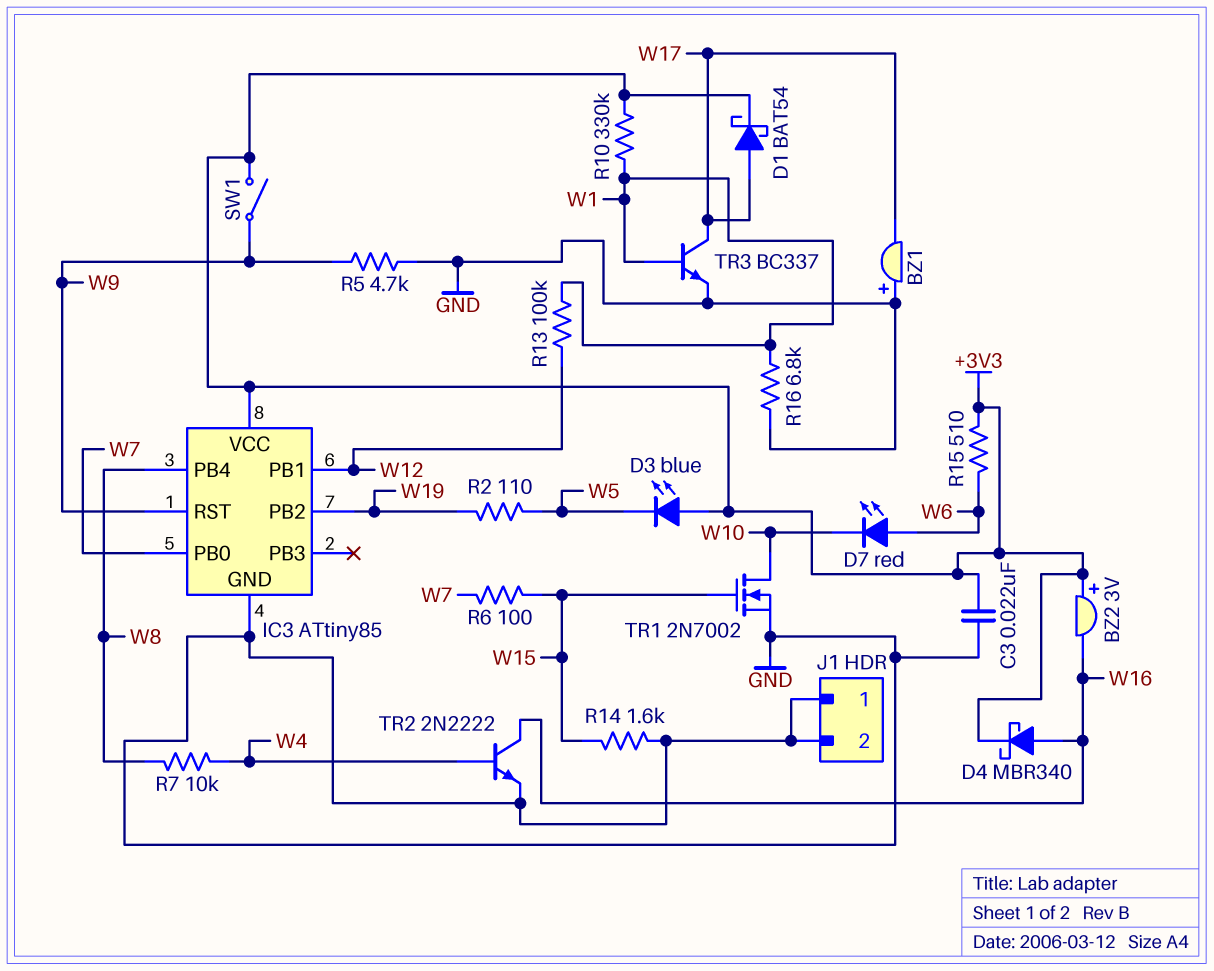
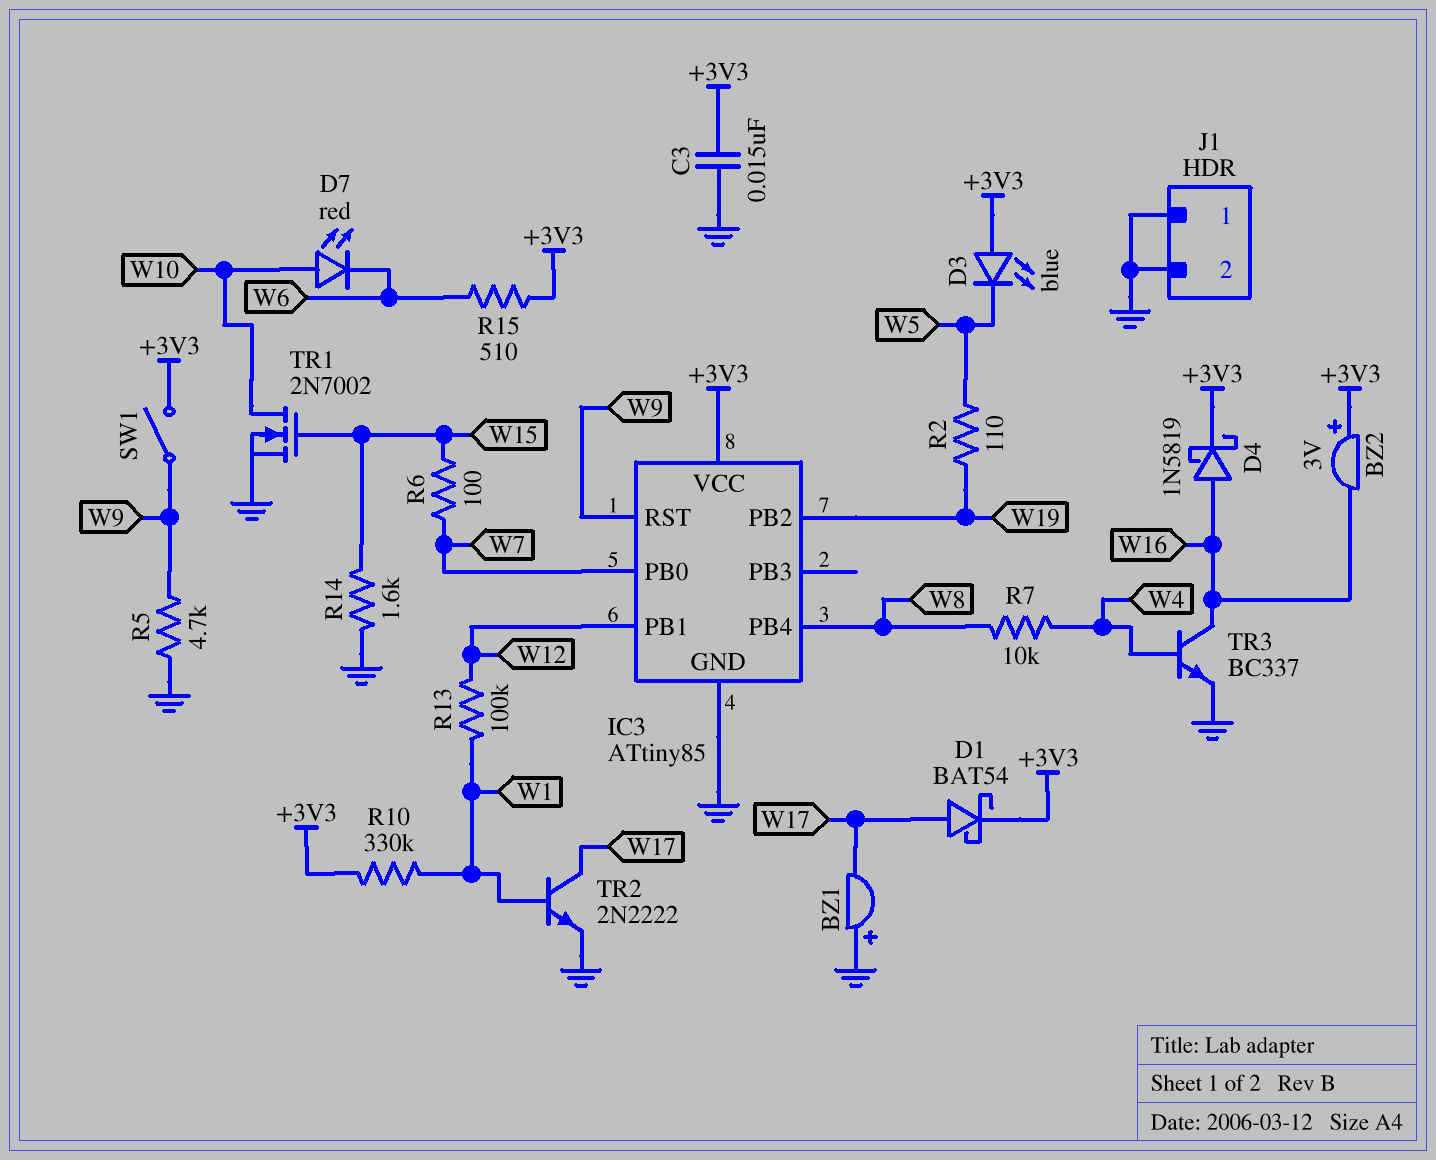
C3: 22nF (+3V3, GND) -> 15nF (+3V3, GND)
D4: schottky MBR340 (A W16, K +3V3) -> schottky 1N5819 (A W16, K +3V3)
D7: LED red (A W6, K W10) -> LED red (A W10, K W6)
R16: 6.8k (GND, W1) -> none
TR2: NPN 2N2222 (B W4, C W16, E GND) -> NPN 2N2222 (B W1, C W17, E GND)
TR3: NPN BC337 (B W1, C W17, E GND) -> NPN BC337 (B W4, C W16, E GND)

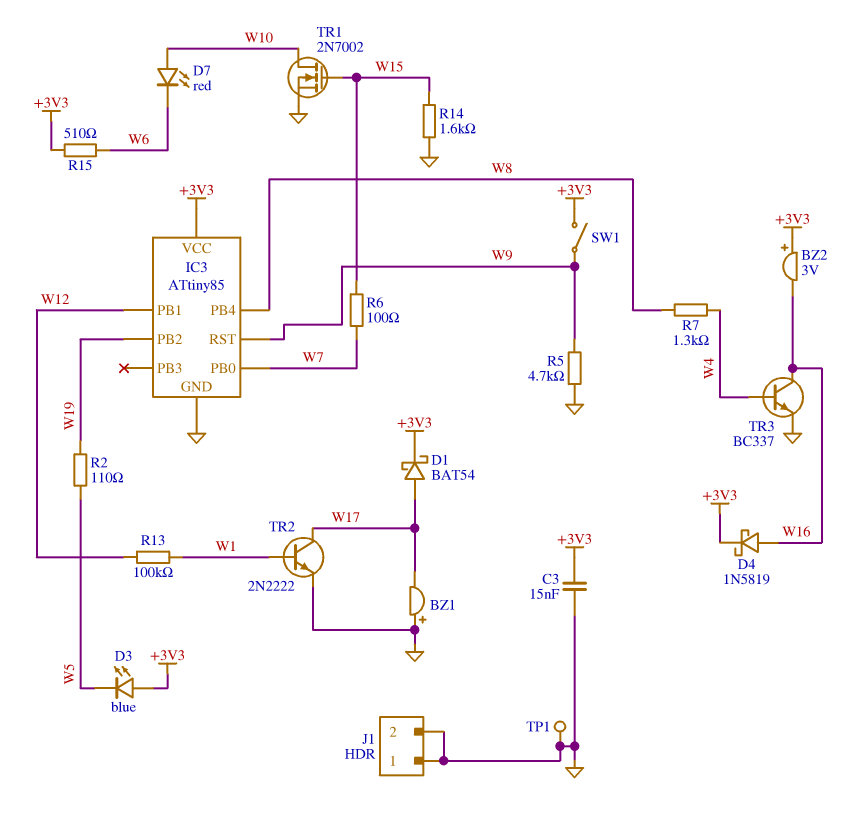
R7: 10k (W4, W8) -> 1.3k (W4, W8)
R10: 330k (+3V3, W1) -> none
TP1: none -> test point (GND)

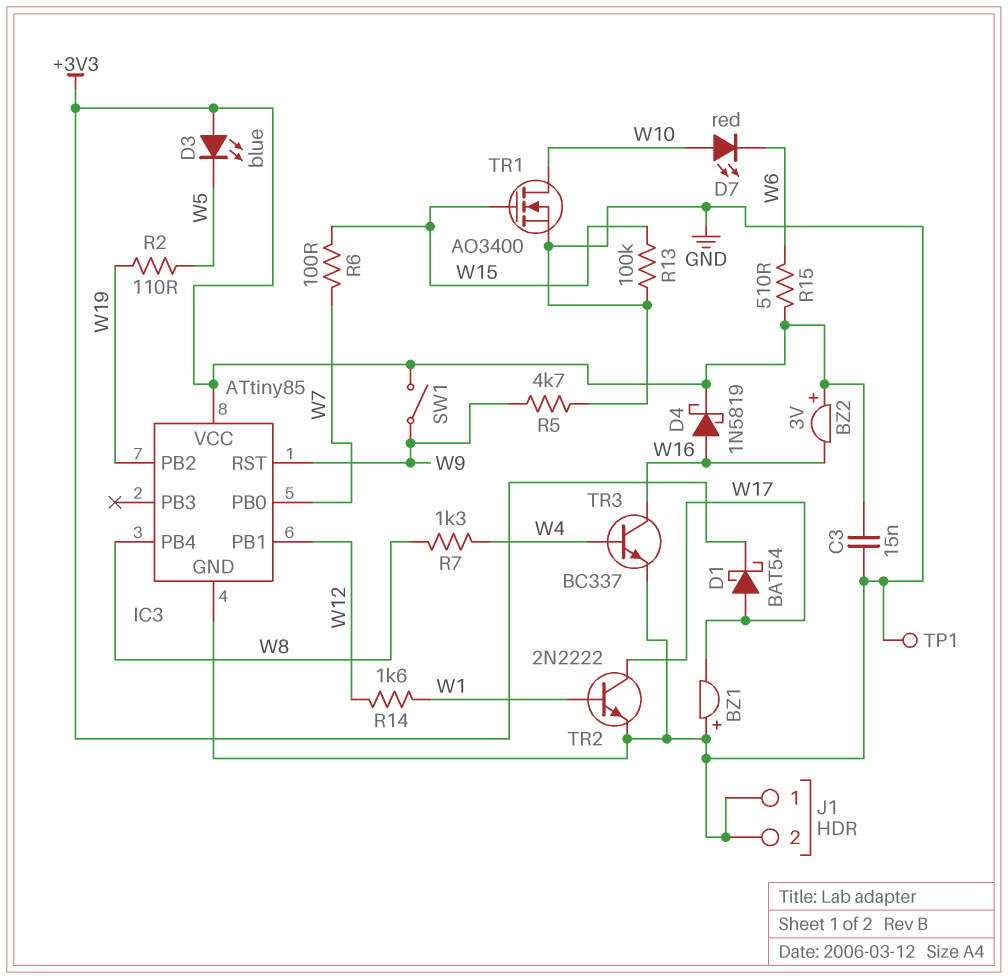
R13: 100k (W1, W12) -> 100k (GND, W15)
R14: 1.6k (GND, W15) -> 1.6k (W1, W12)
TR1: NMOS 2N7002 (G W15, D W10, S GND) -> NMOS AO3400 (G W15, D W10, S GND)

